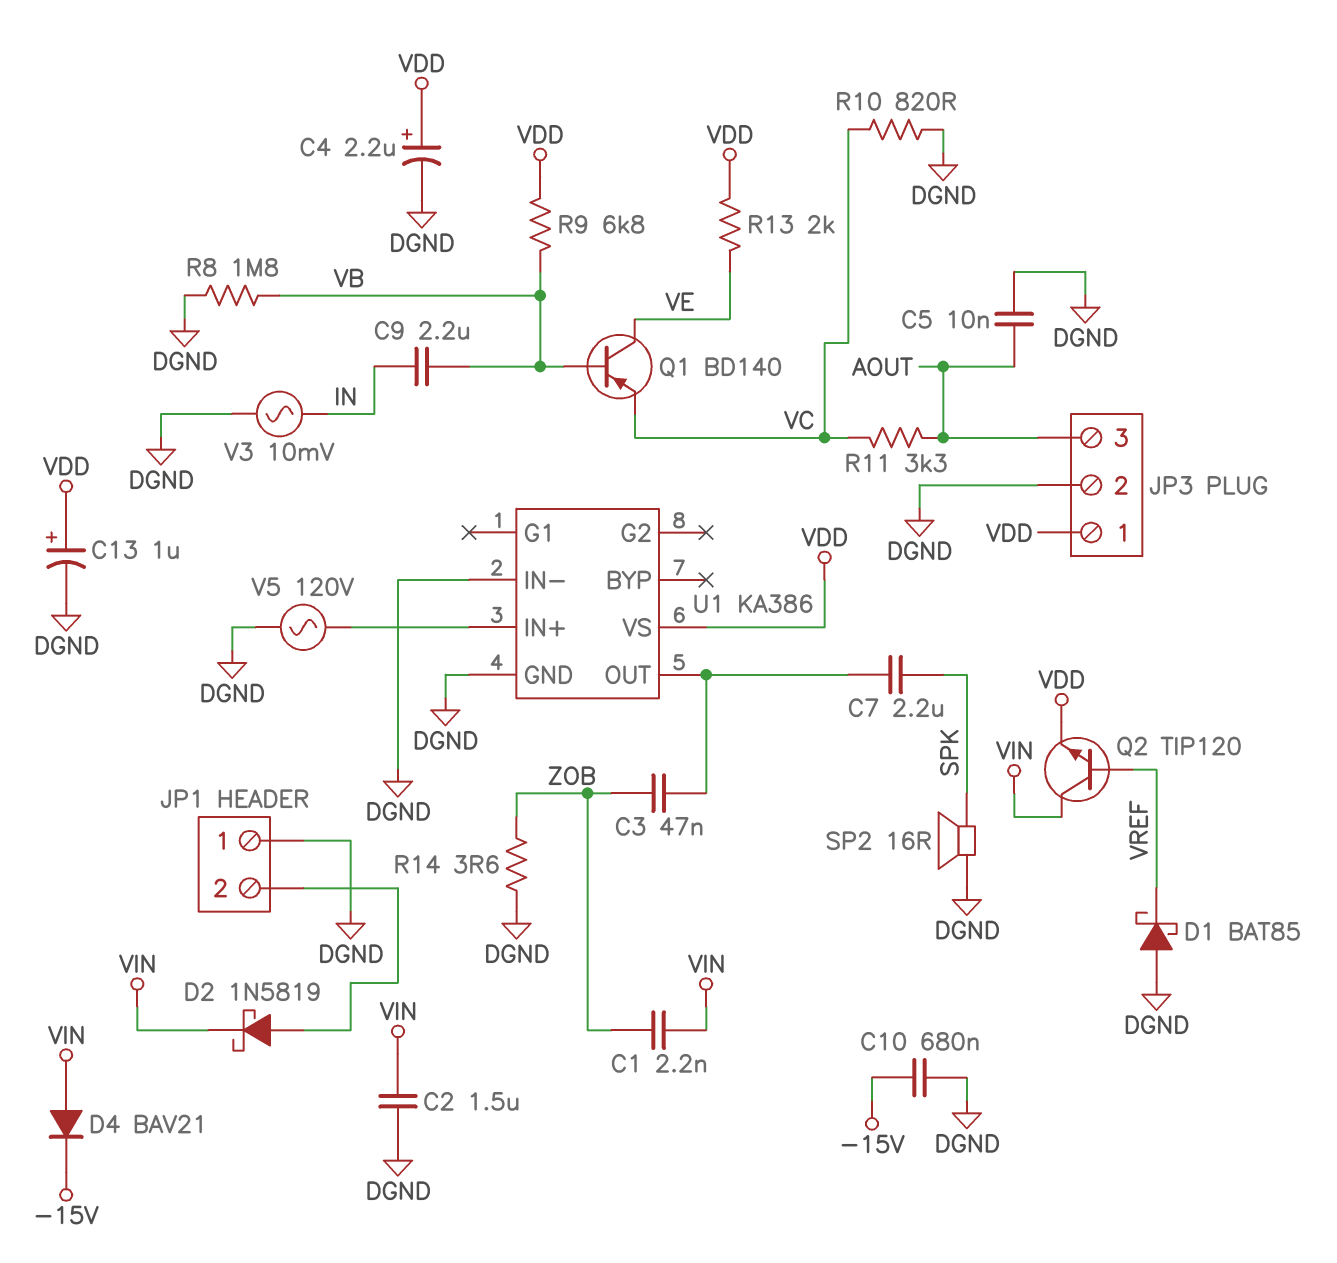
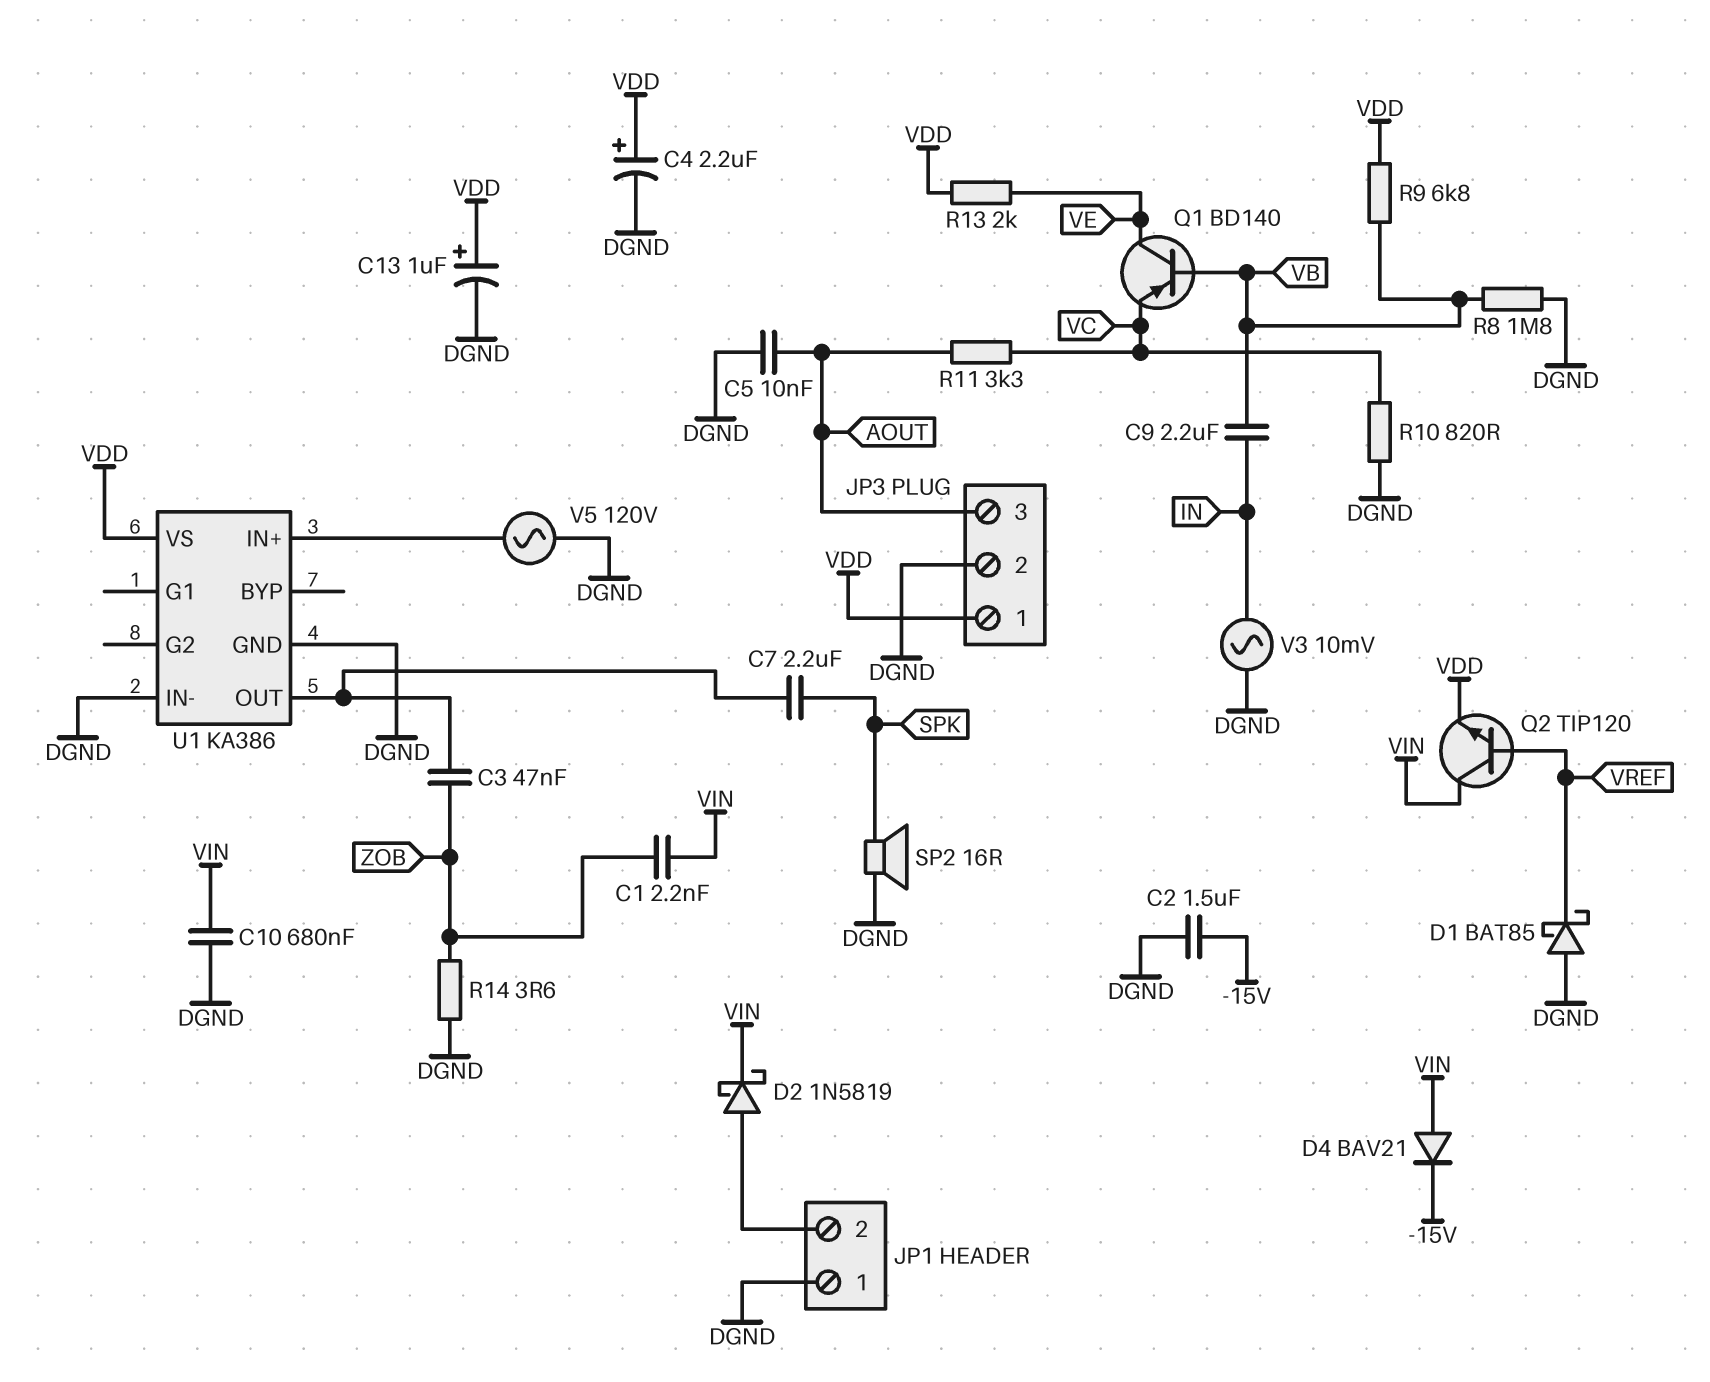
C2: 1.5uF (DGND, VIN) -> 1.5uF (-15V, DGND)
C10: 680nF (-15V, DGND) -> 680nF (DGND, VIN)

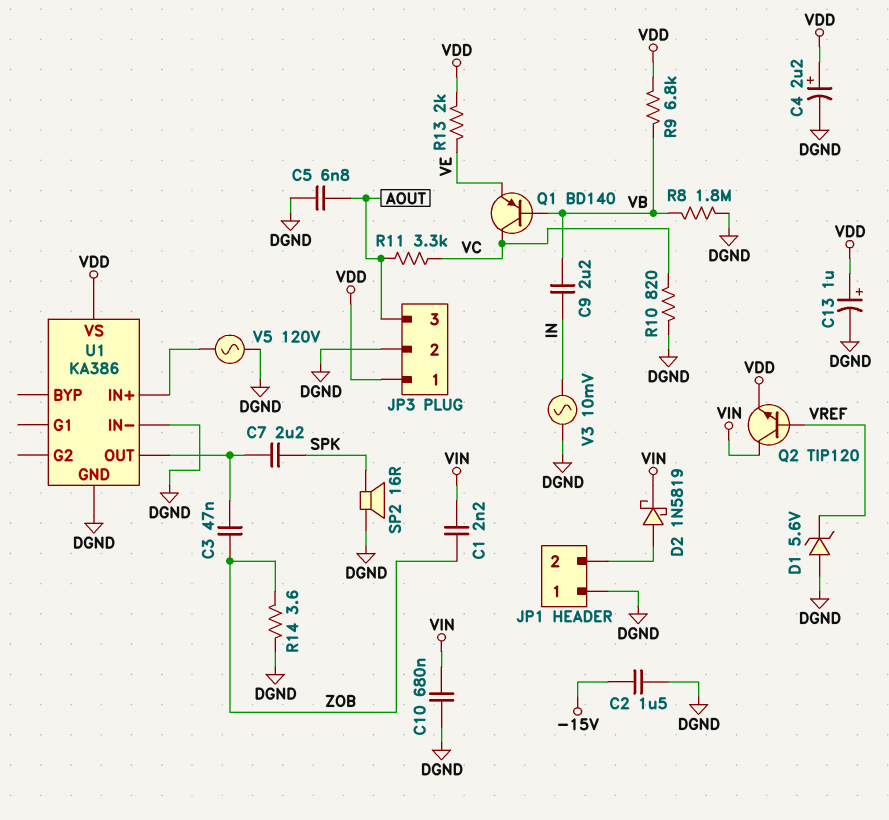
C5: 10nF (AOUT, DGND) -> 6.8nF (AOUT, DGND)
D1: schottky BAT85 (A DGND, K VREF) -> zener 5.6V (A DGND, K VREF)
D4: diode BAV21 (A VIN, K -15V) -> none
Q1: PNP BD140 (B VB, C VE, E VC) -> PNP BD140 (B VB, C VC, E VE)

